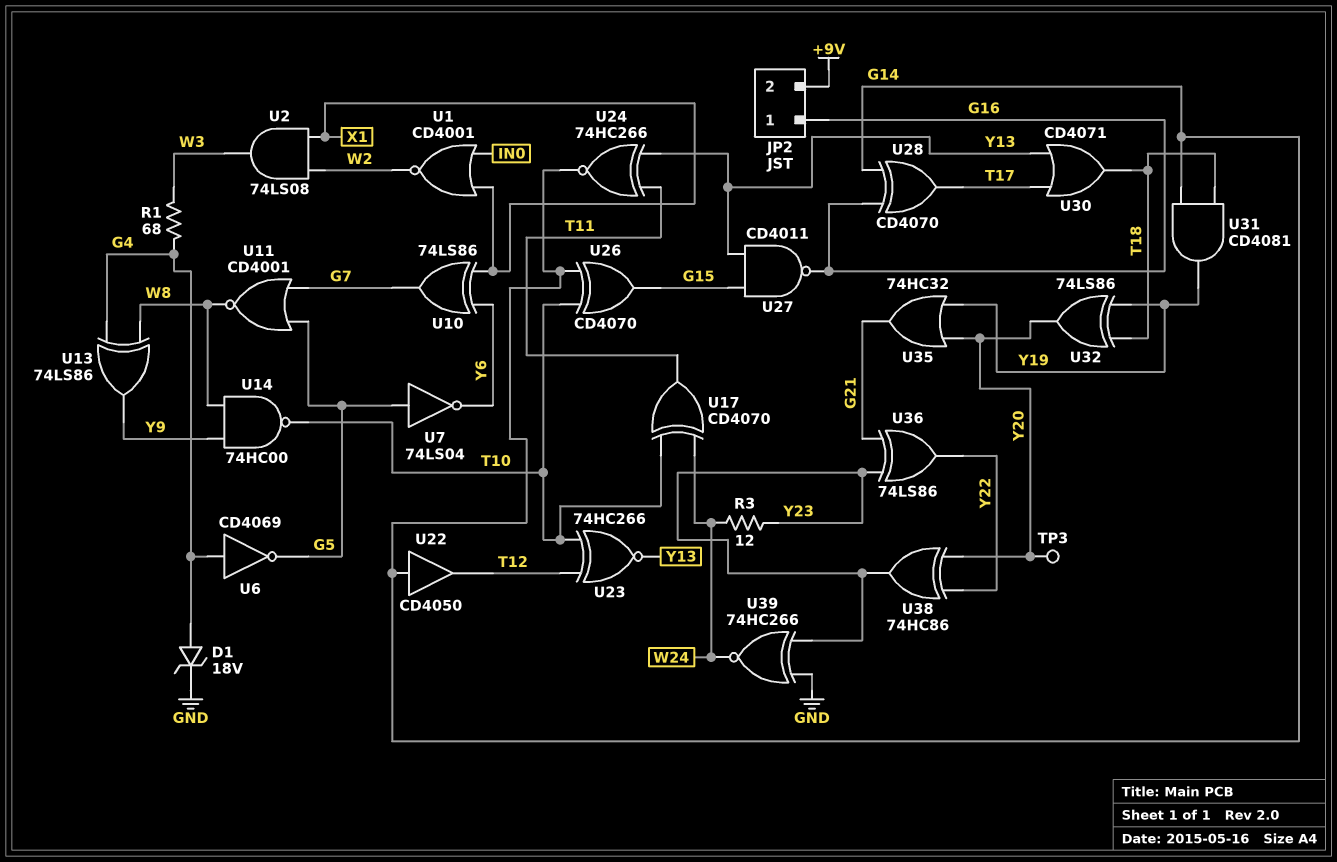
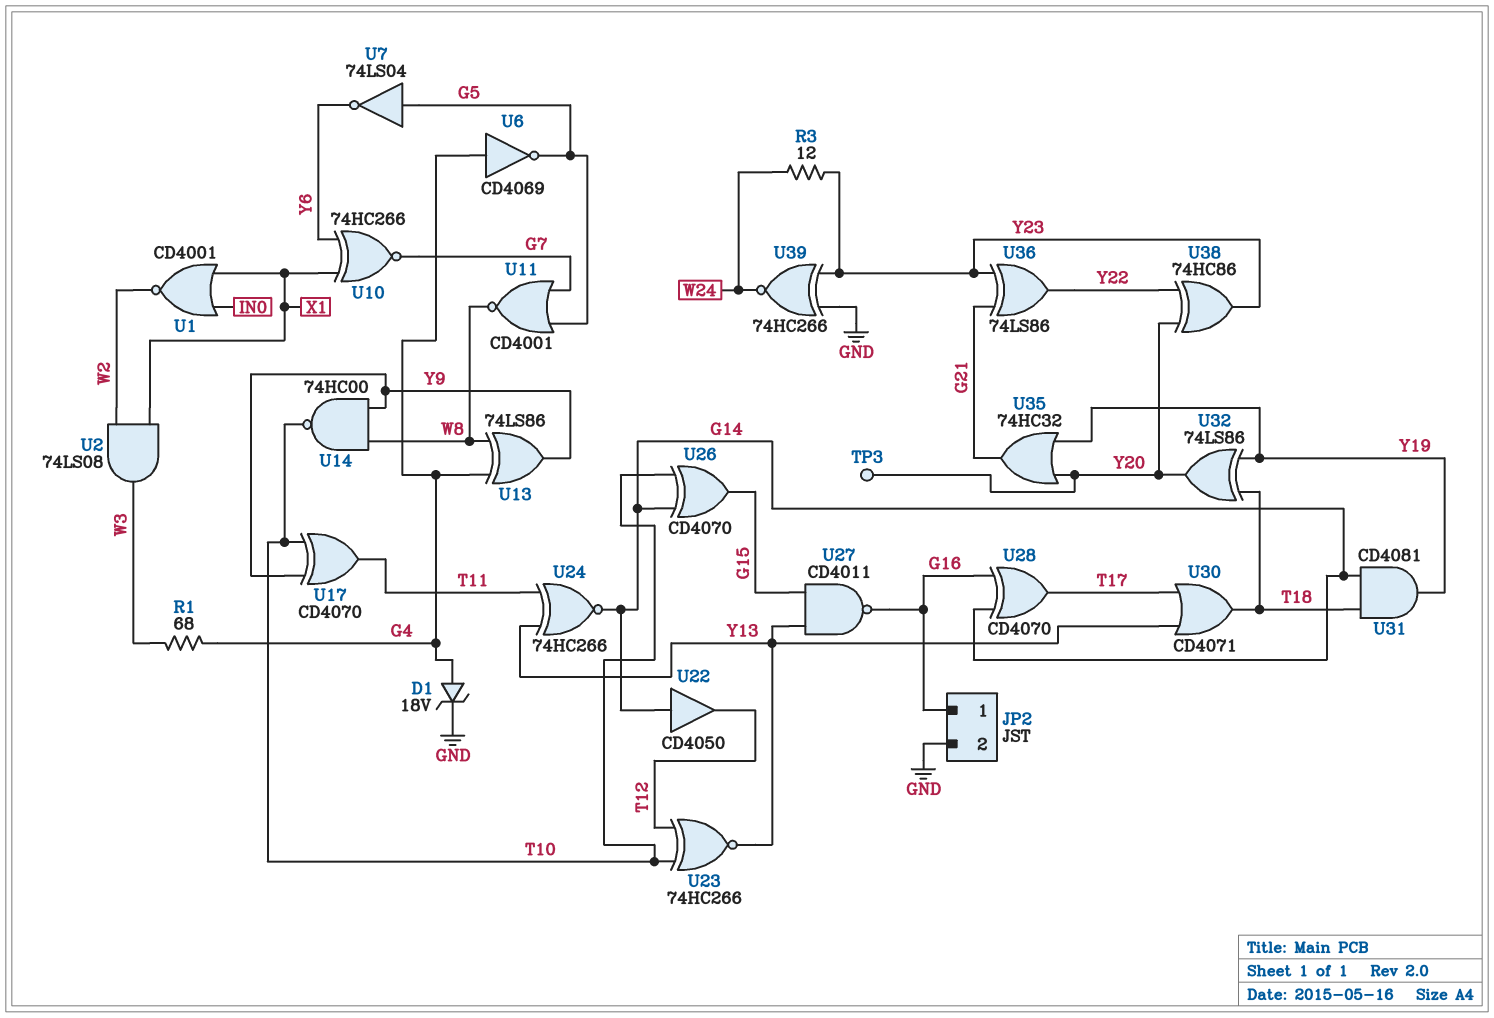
JP2 pin 2: +9V -> GND
U10: XOR 74LS86 (in X1, in Y6, out G7) -> XNOR 74HC266 (in X1, in Y6, out G7)
U17: XOR CD4070 (in T10, in W24, out T11) -> XOR CD4070 (in T10, in Y9, out T11)

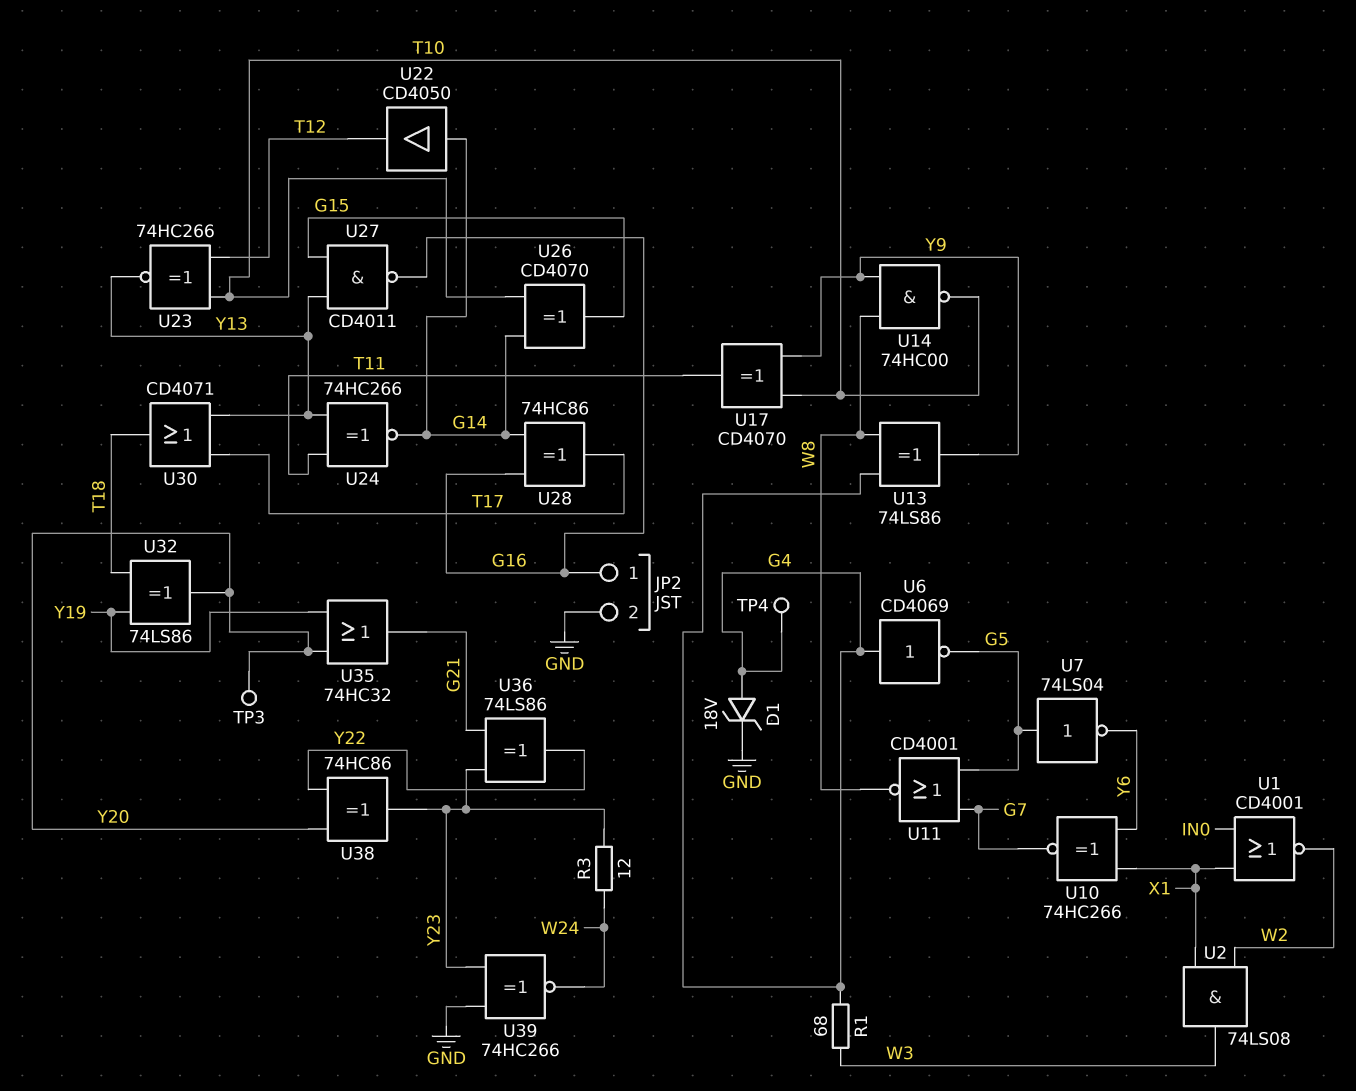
TP4: none -> test point (G4)
U28: XOR CD4070 (in G14, in G16, out T17) -> XOR 74HC86 (in G14, in G16, out T17)
U31: AND CD4081 (in G14, in T18, out Y19) -> none

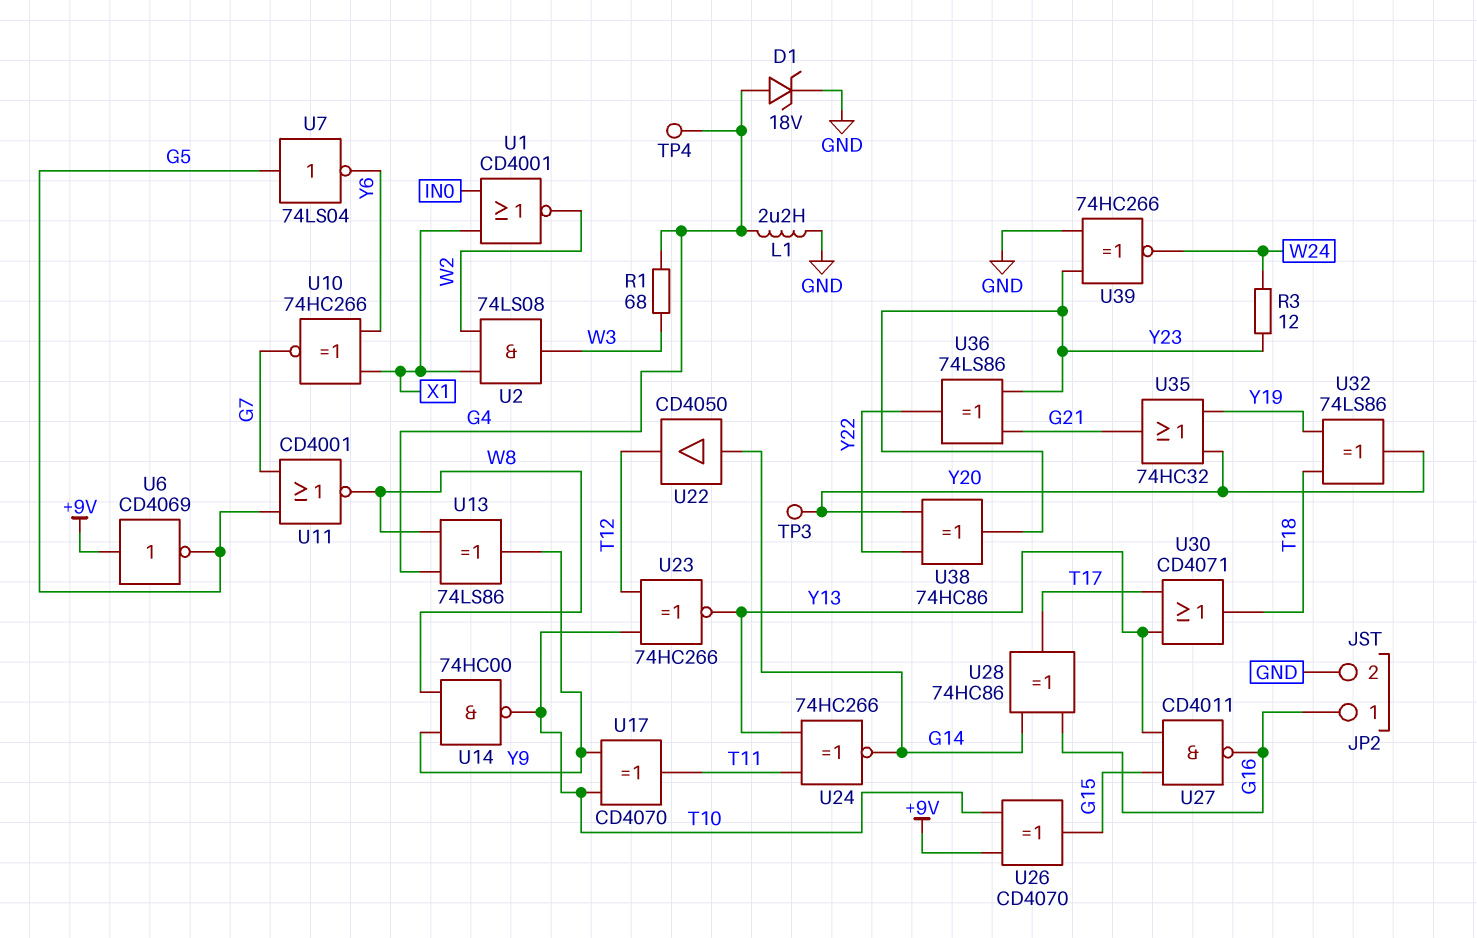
L1: none -> 2.2uH (G4, GND)
U6: NOT CD4069 (in G4, out G5) -> NOT CD4069 (in +9V, out G5)
U26: XOR CD4070 (in G14, in T10, out G15) -> XOR CD4070 (in +9V, in T10, out G15)

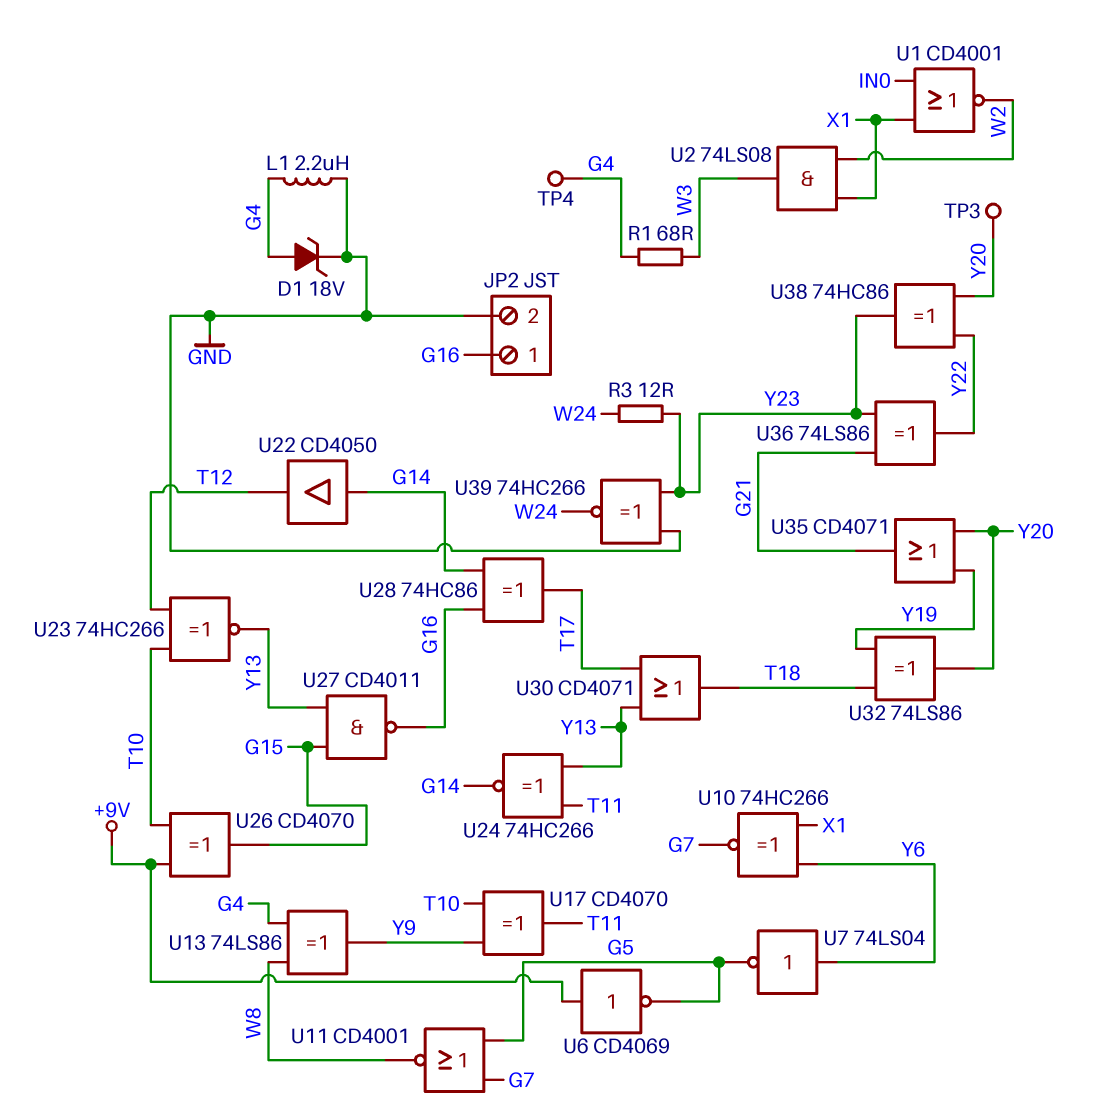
U7: NOT 74LS04 (in G5, out Y6) -> NOT 74LS04 (in Y6, out G5)
U14: NAND 74HC00 (in W8, in Y9, out T10) -> none
U35: OR 74HC32 (in Y19, in Y20, out G21) -> OR CD4071 (in Y19, in Y20, out G21)

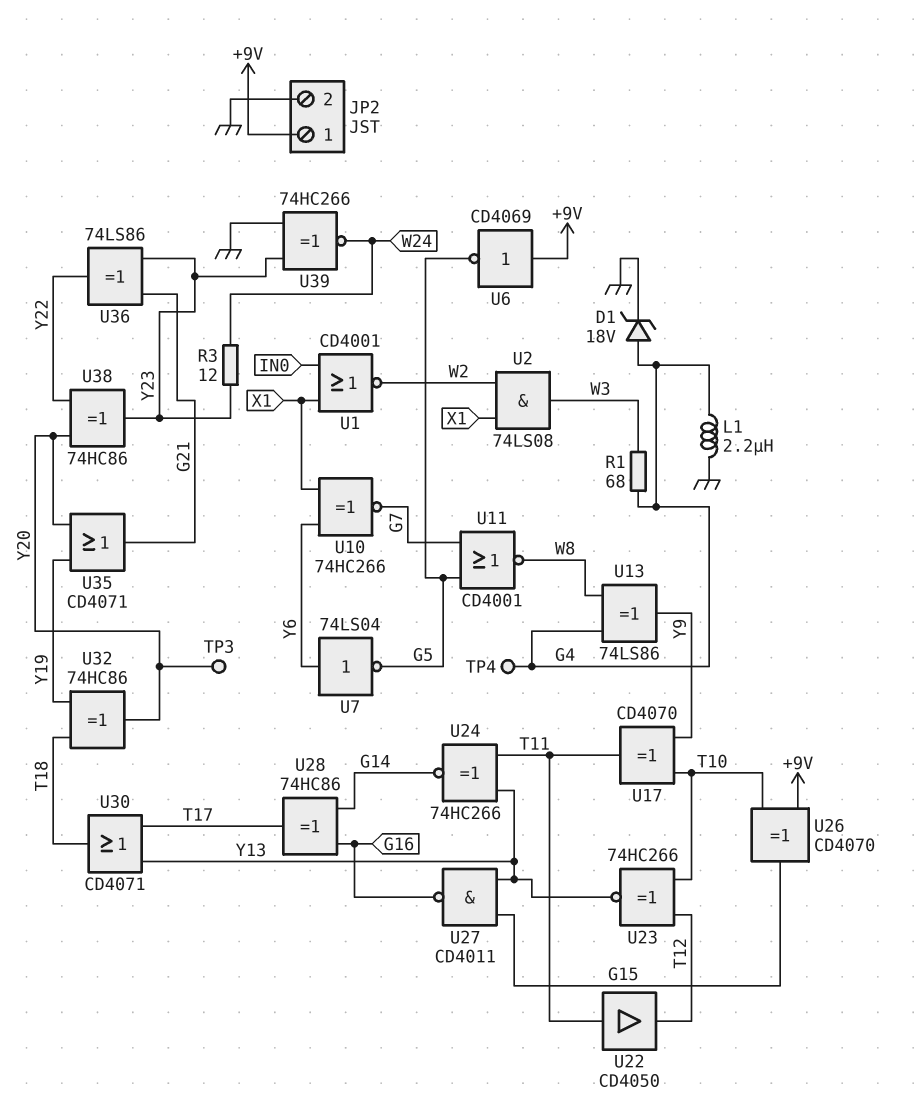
JP2 pin 1: G16 -> +9V
U22: buffer CD4050 (in G14, out T12) -> buffer CD4050 (in T11, out T12)
U32: XOR 74LS86 (in T18, in Y19, out Y20) -> XOR 74HC86 (in T18, in Y19, out Y20)

